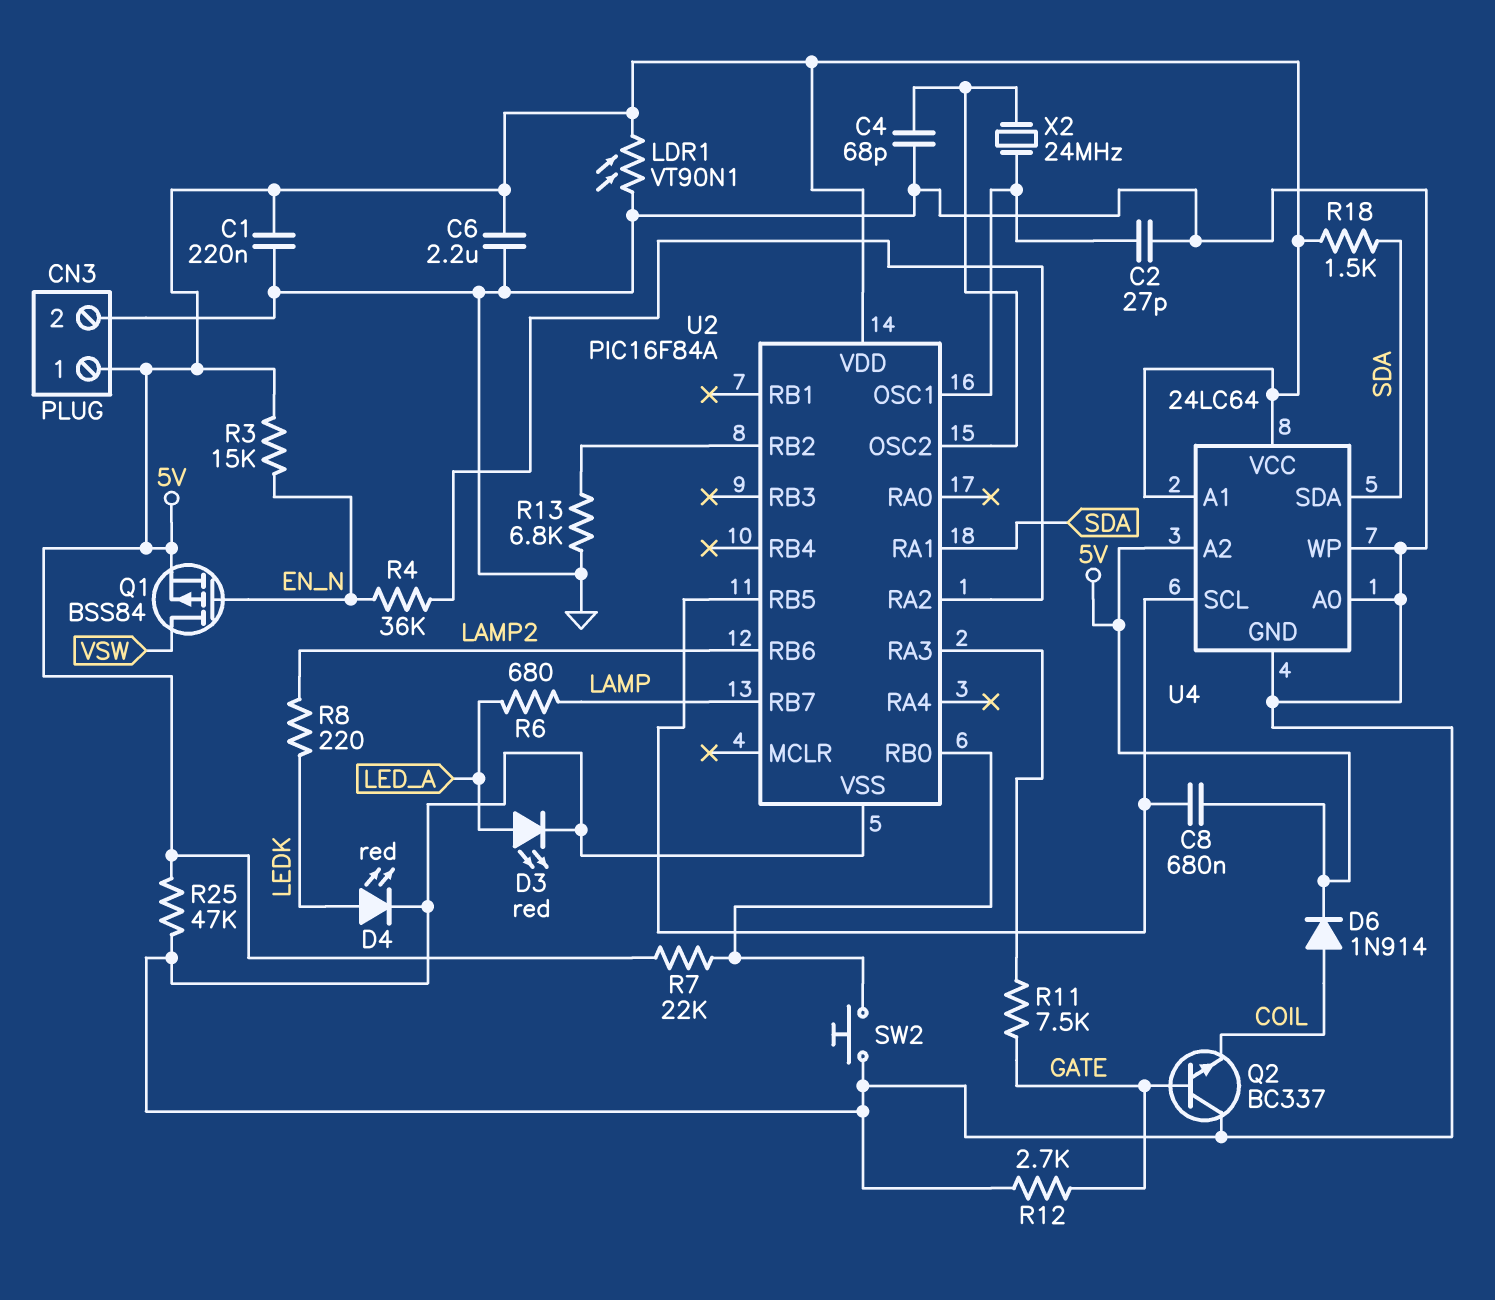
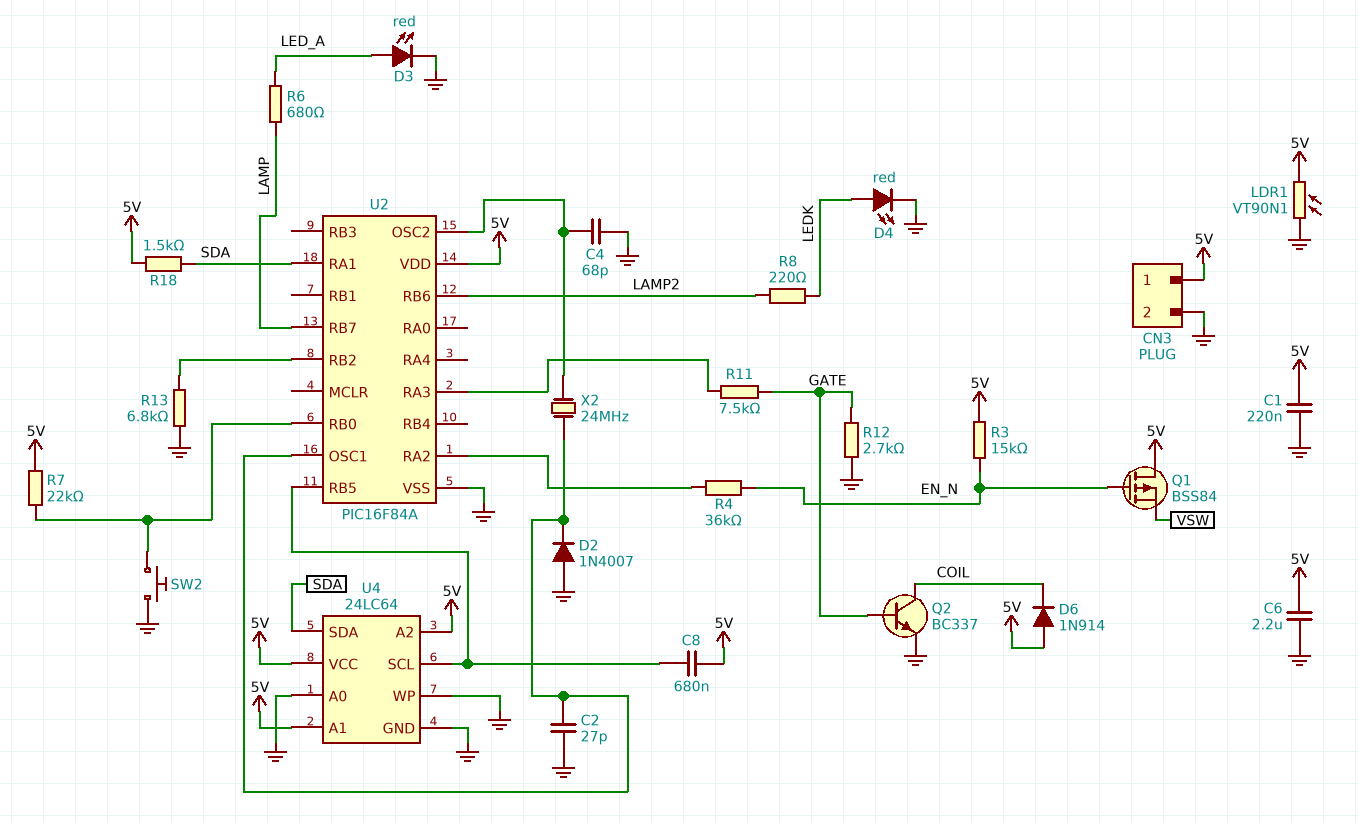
D2: none -> diode 1N4007 (A GND, K U2/OSC1)
D6: diode 1N914 (A COIL, K 5V) -> diode 1N914 (A 5V, K COIL)
Q1: PMOS BSS84 (G EN_N, D VSW, S 5V) -> PMOS BSS84 (G EN_N, D 5V, S VSW)
Q2: NPN BC337 (B GATE, C GND, E COIL) -> NPN BC337 (B GATE, C COIL, E GND)
R25: 47k (5V, GND) -> none

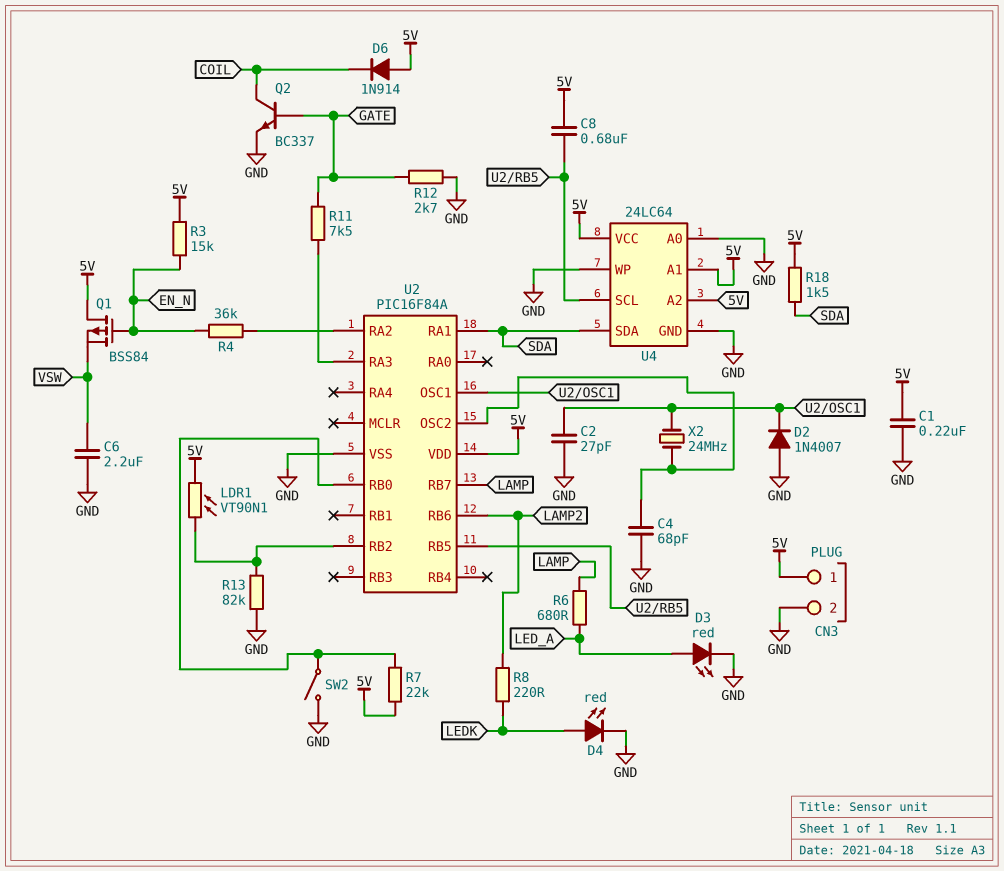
C6: 2.2uF (5V, GND) -> 2.2uF (GND, VSW)
LDR1: VT90N1 (5V, GND) -> VT90N1 (5V, U2/RB2)
R13: 6.8k (GND, U2/RB2) -> 82k (GND, U2/RB2)
SW2: button (GND, U2/RB0) -> switch (GND, U2/RB0)

